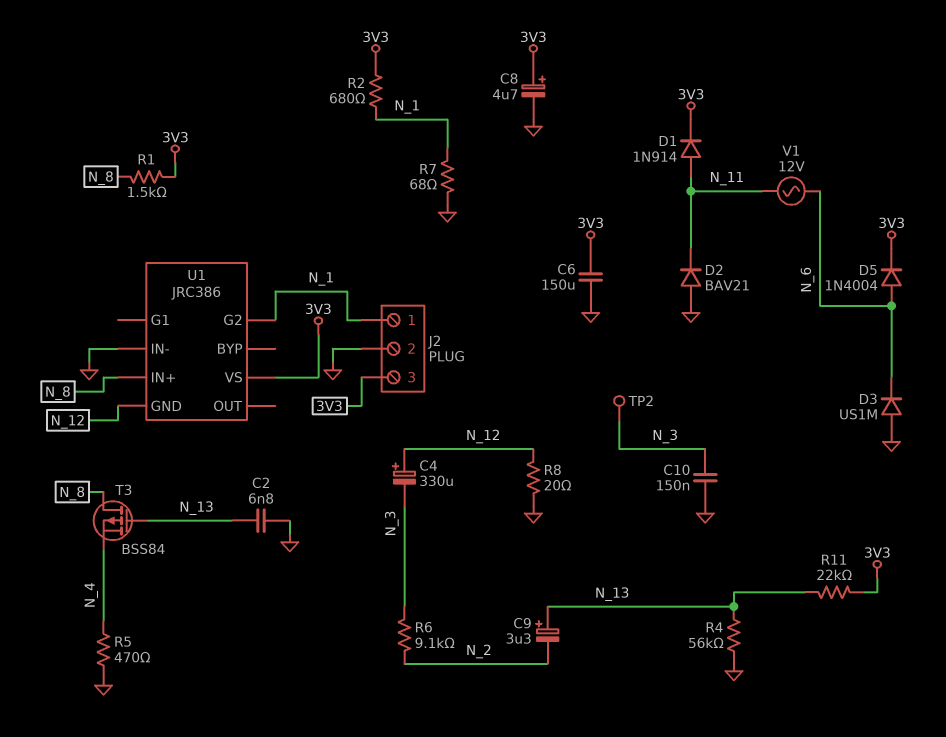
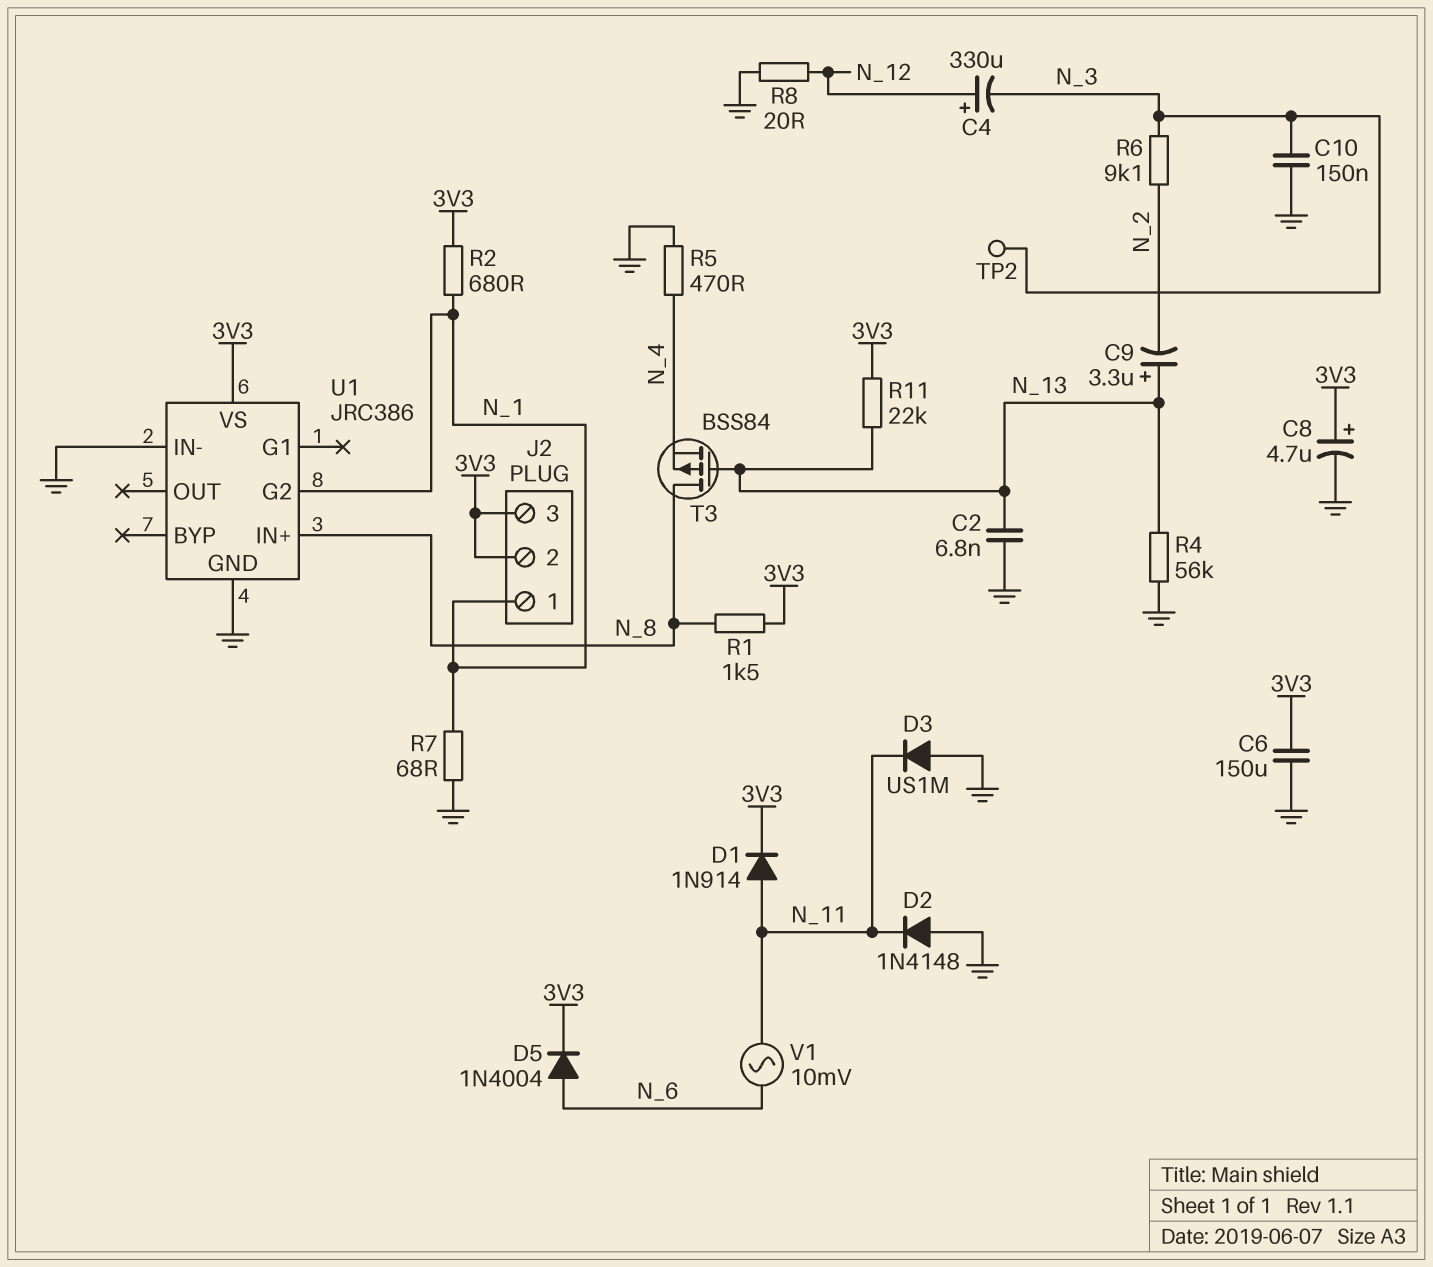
D2: diode BAV21 (A GND, K N_11) -> diode 1N4148 (A GND, K N_11)
D3: diode US1M (A GND, K N_6) -> diode US1M (A GND, K N_11)
J2 pin 2: GND -> 3V3
U1 pin GND: N_12 -> GND
V1: AC 12V (N_6, N_11) -> AC 10mV (N_6, N_11)

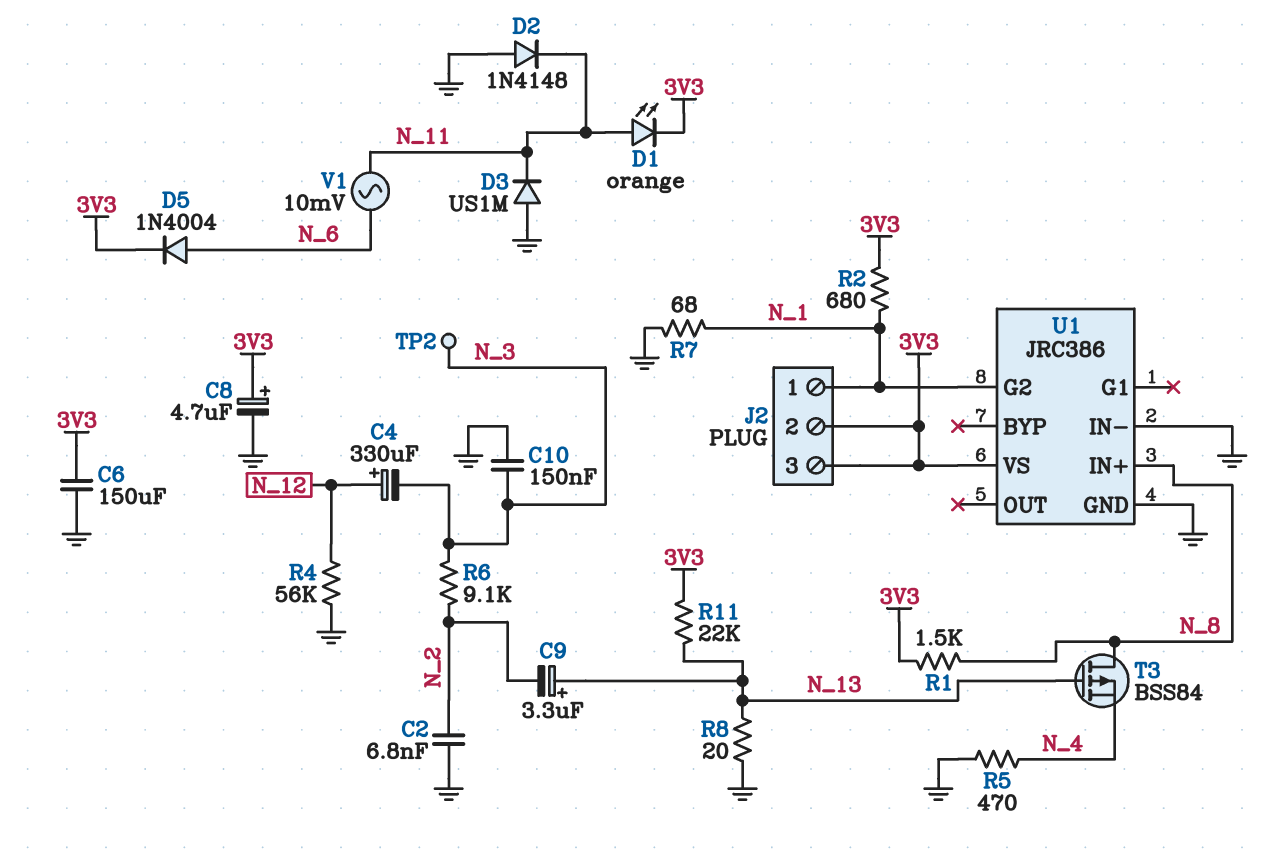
C2: 6.8nF (GND, N_13) -> 6.8nF (GND, N_2)
D1: diode 1N914 (A N_11, K 3V3) -> LED orange (A N_11, K 3V3)
R4: 56k (GND, N_13) -> 56k (GND, N_12)
R8: 20 (GND, N_12) -> 20 (GND, N_13)

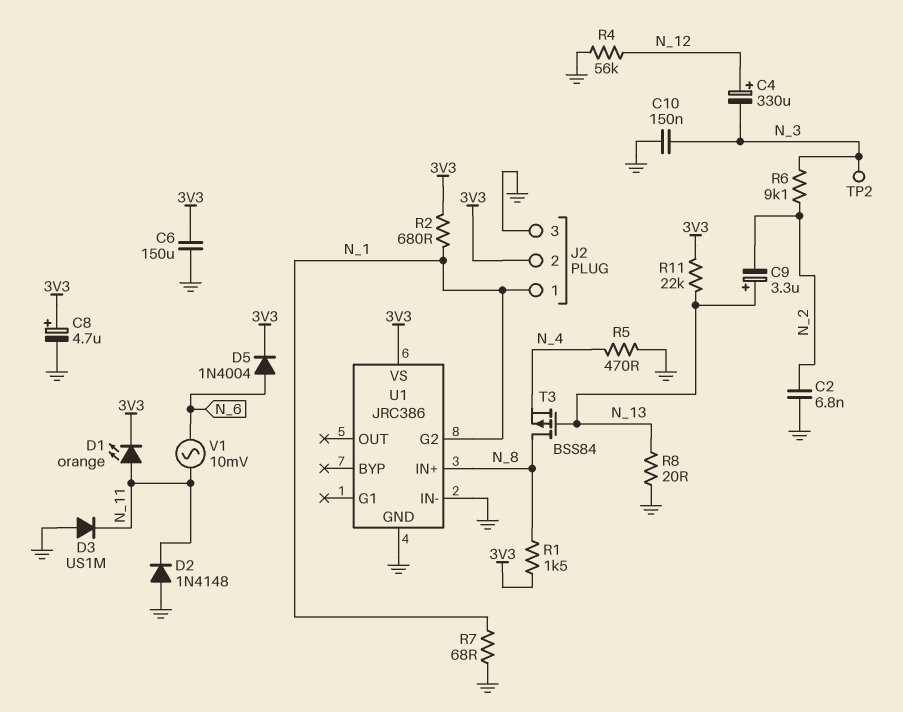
J2 pin 3: 3V3 -> GND

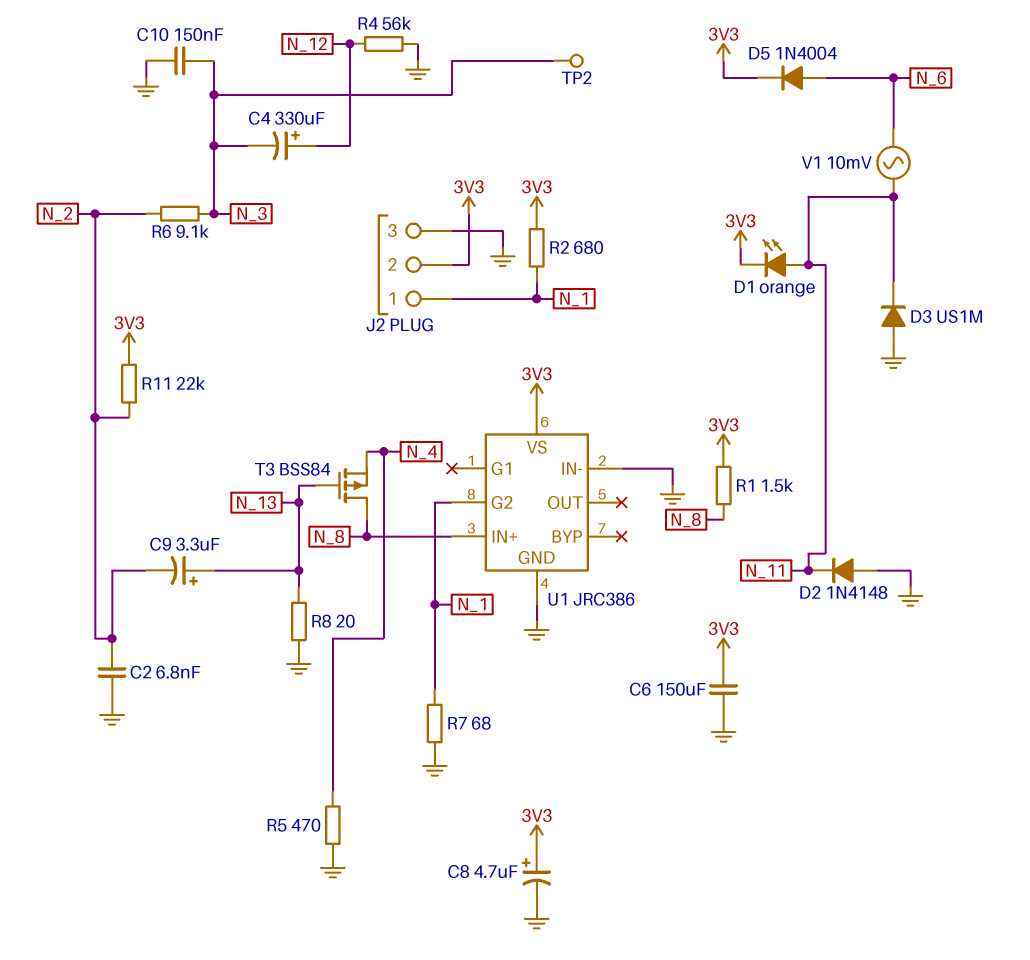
R11: 22k (3V3, N_13) -> 22k (3V3, N_2)

